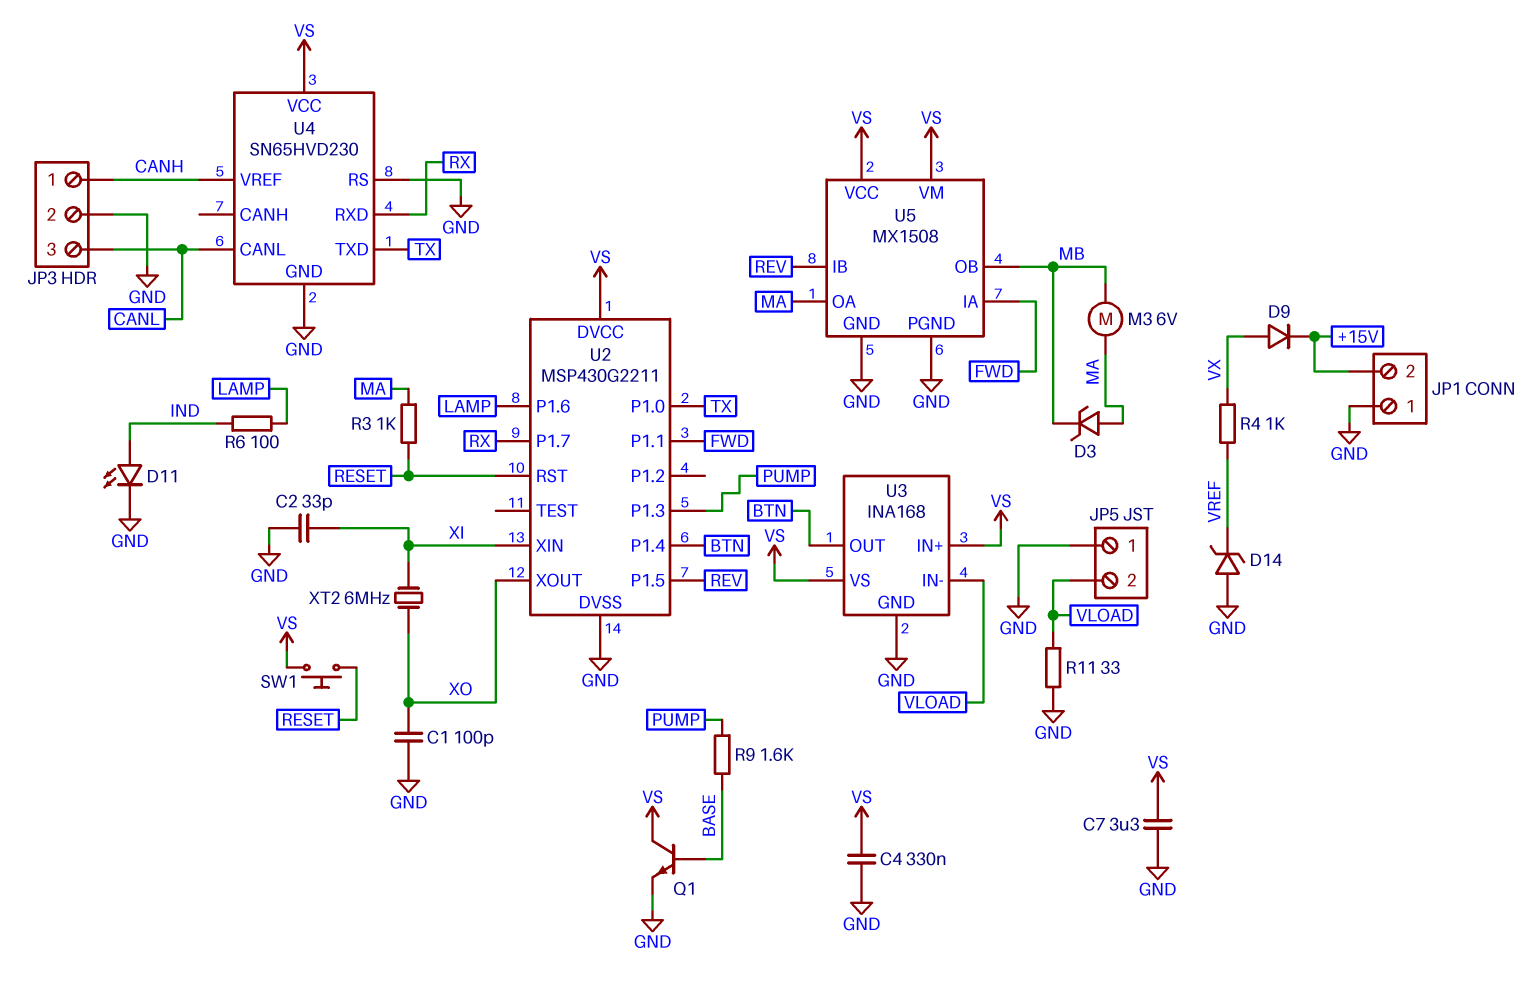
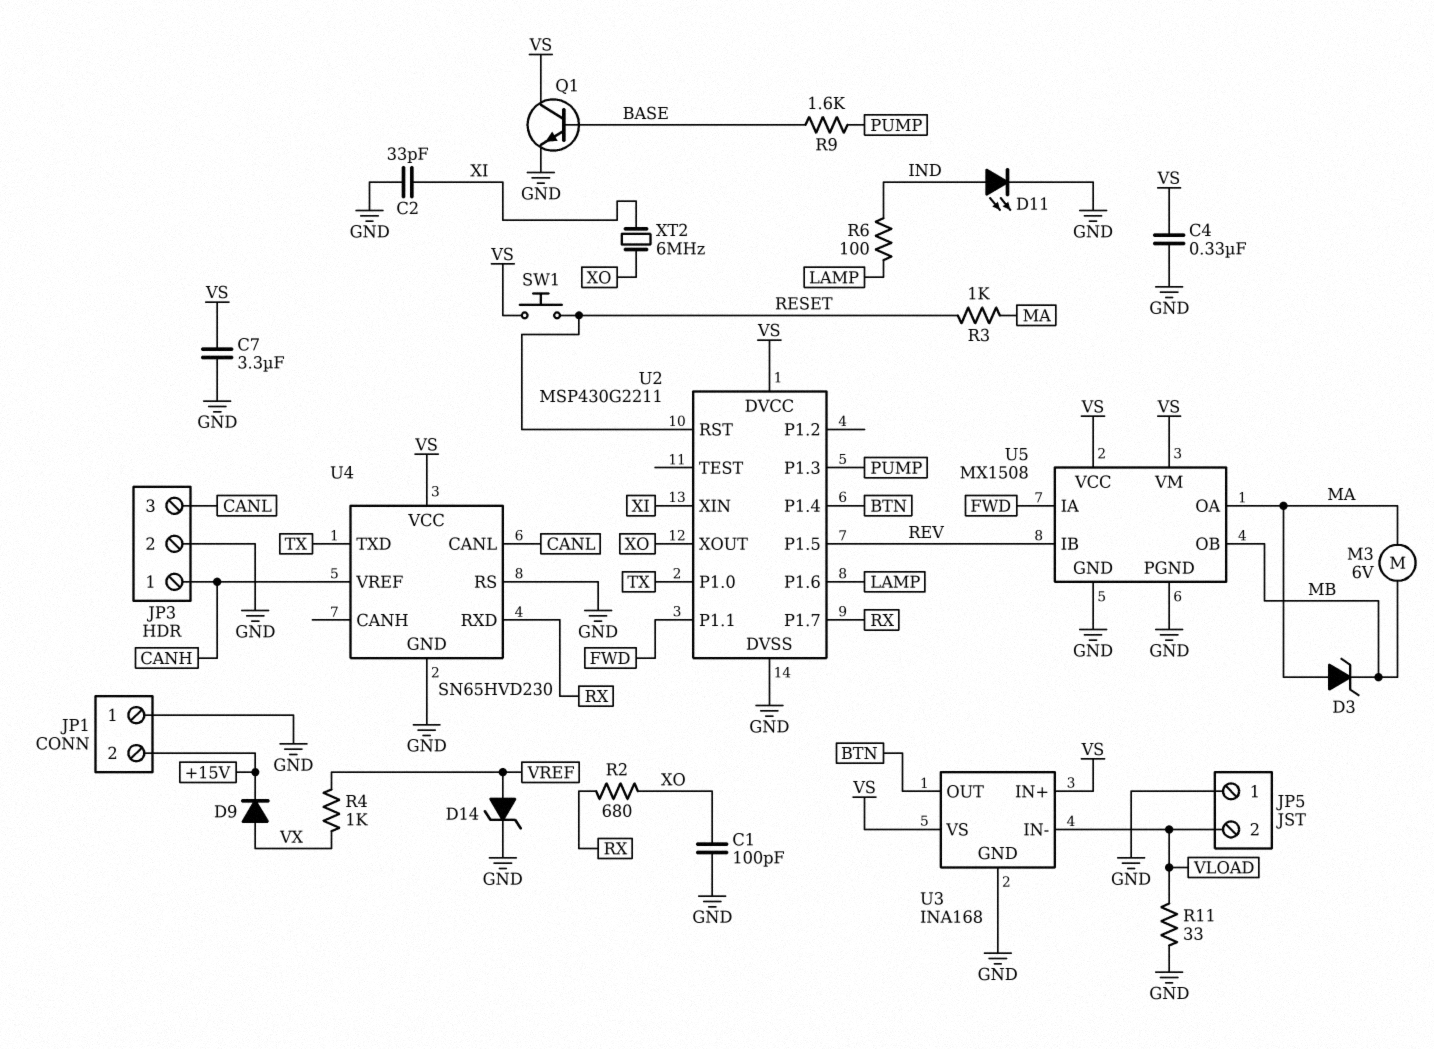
D14: zener (A GND, K VREF) -> zener (A VREF, K GND)
R2: none -> 680 (RX, XO)

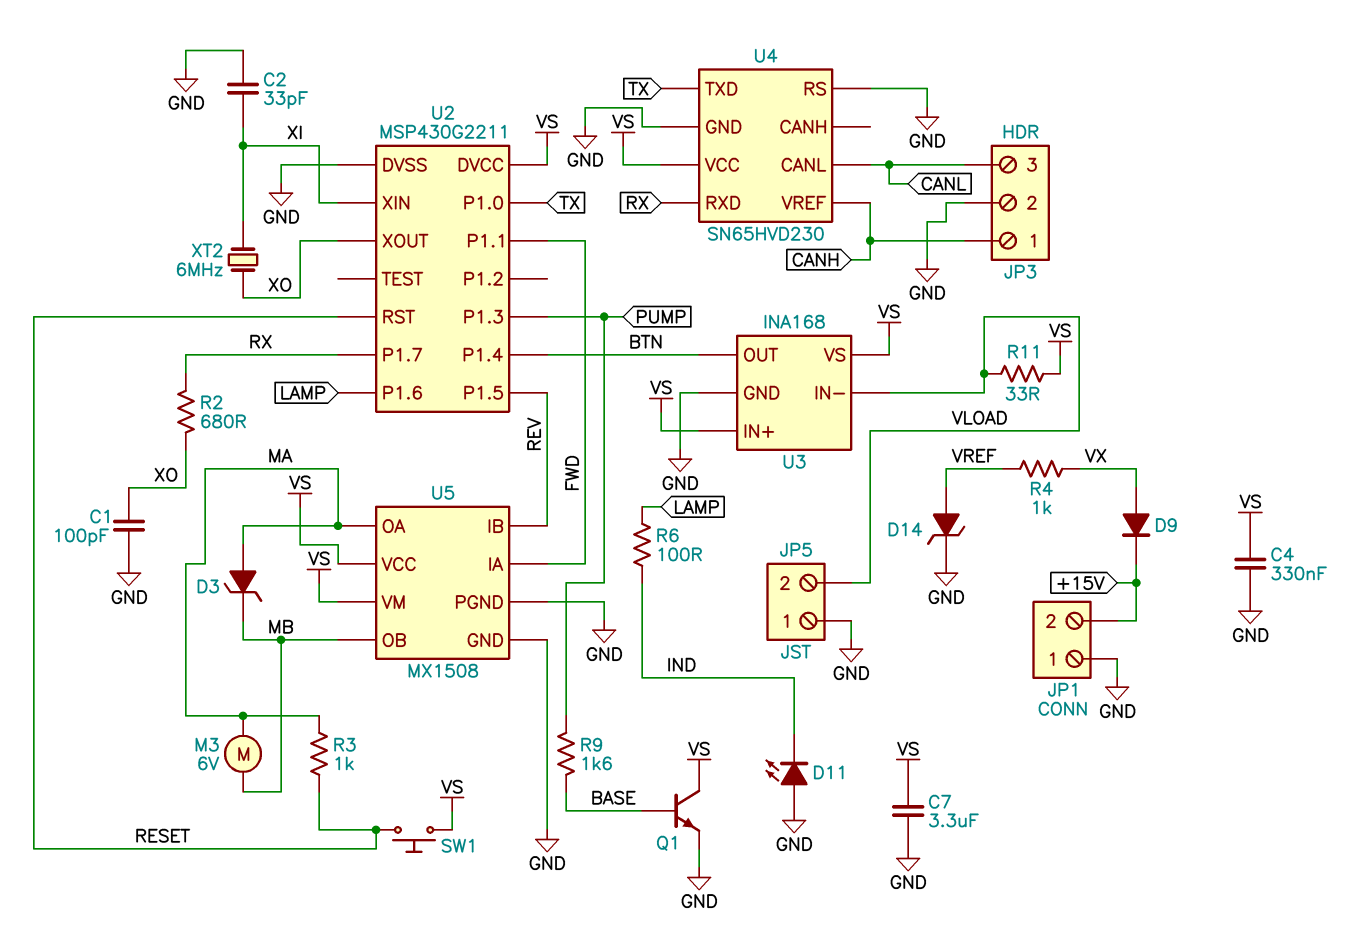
D11: LED (A IND, K GND) -> LED (A GND, K IND)
R11: 33 (GND, VLOAD) -> 33 (VLOAD, VS)

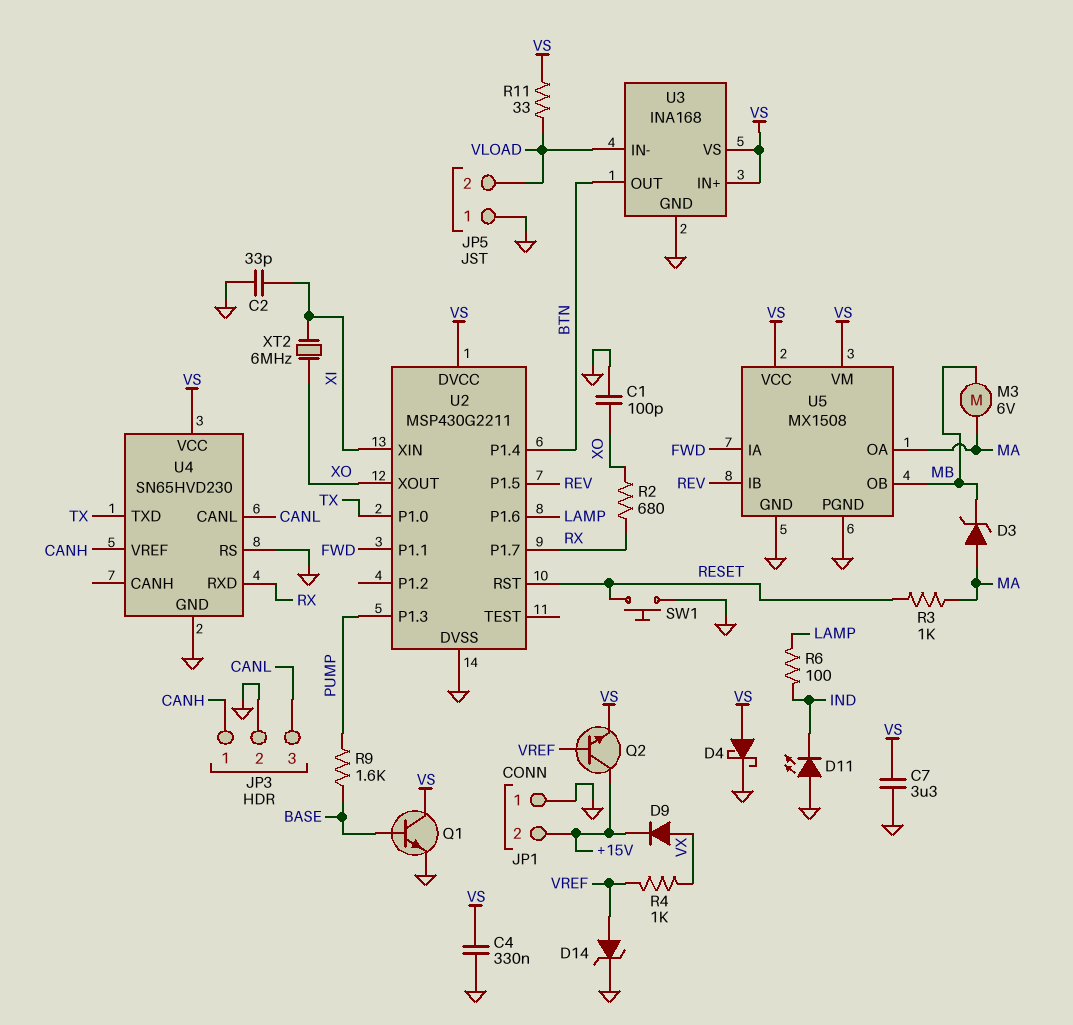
D4: none -> schottky (A VS, K GND)
Q2: none -> NPN (B VREF, C +15V, E VS)
SW1: button (RESET, VS) -> button (GND, RESET)

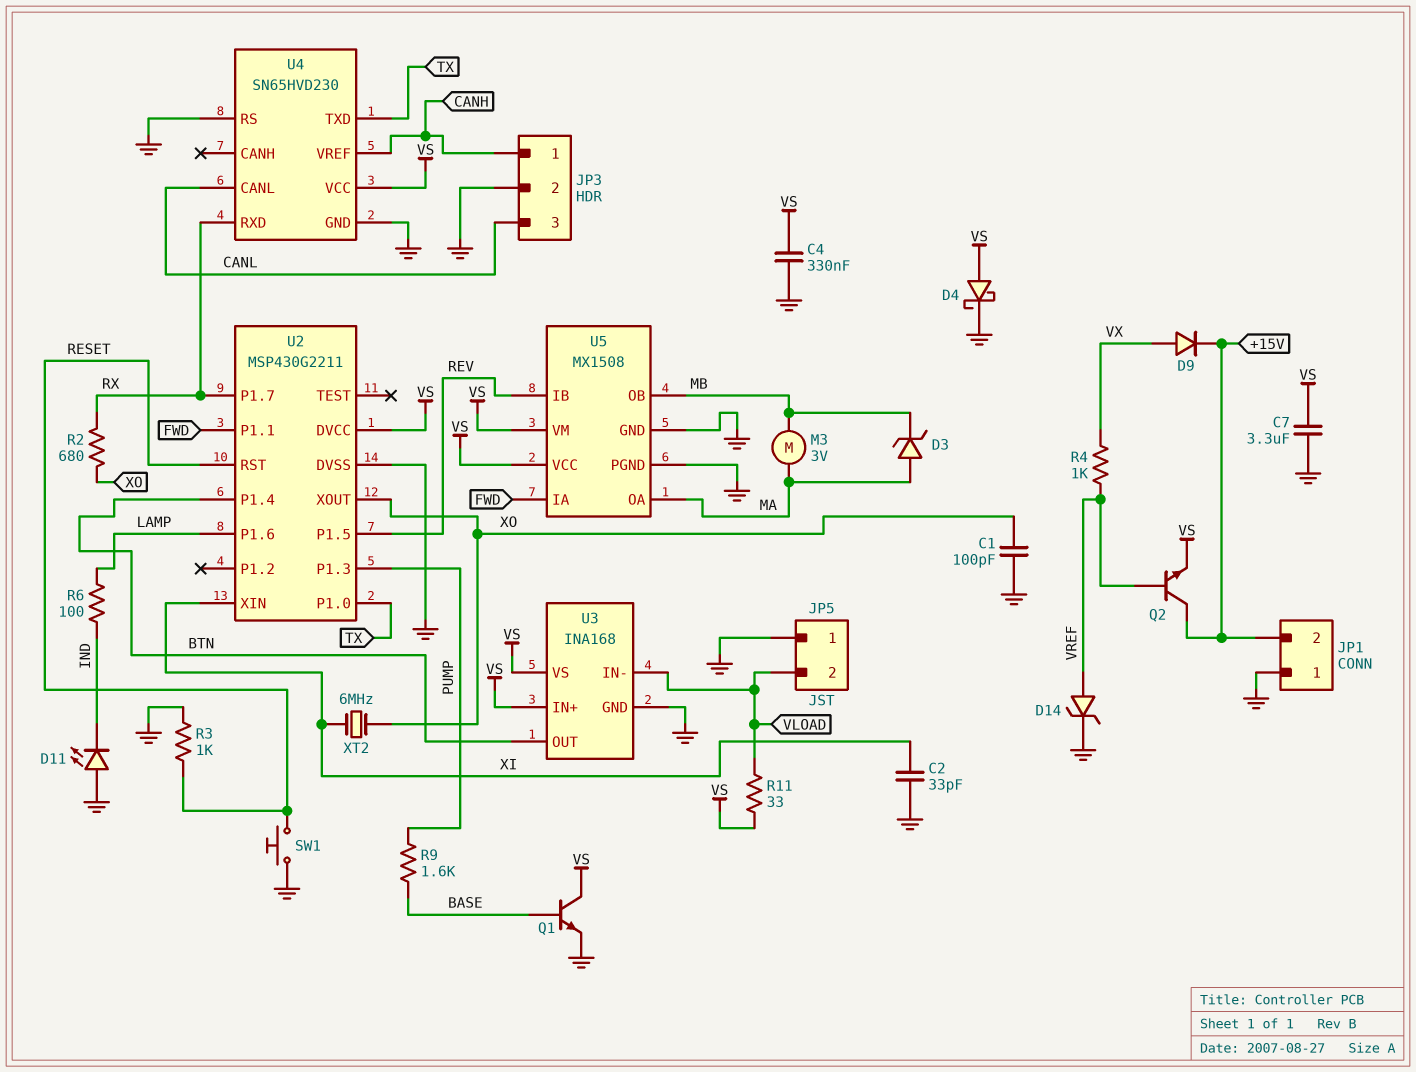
M3: motor 6V (MA, MB) -> motor 3V (MA, MB)
R3: 1k (MA, RESET) -> 1k (GND, RESET)

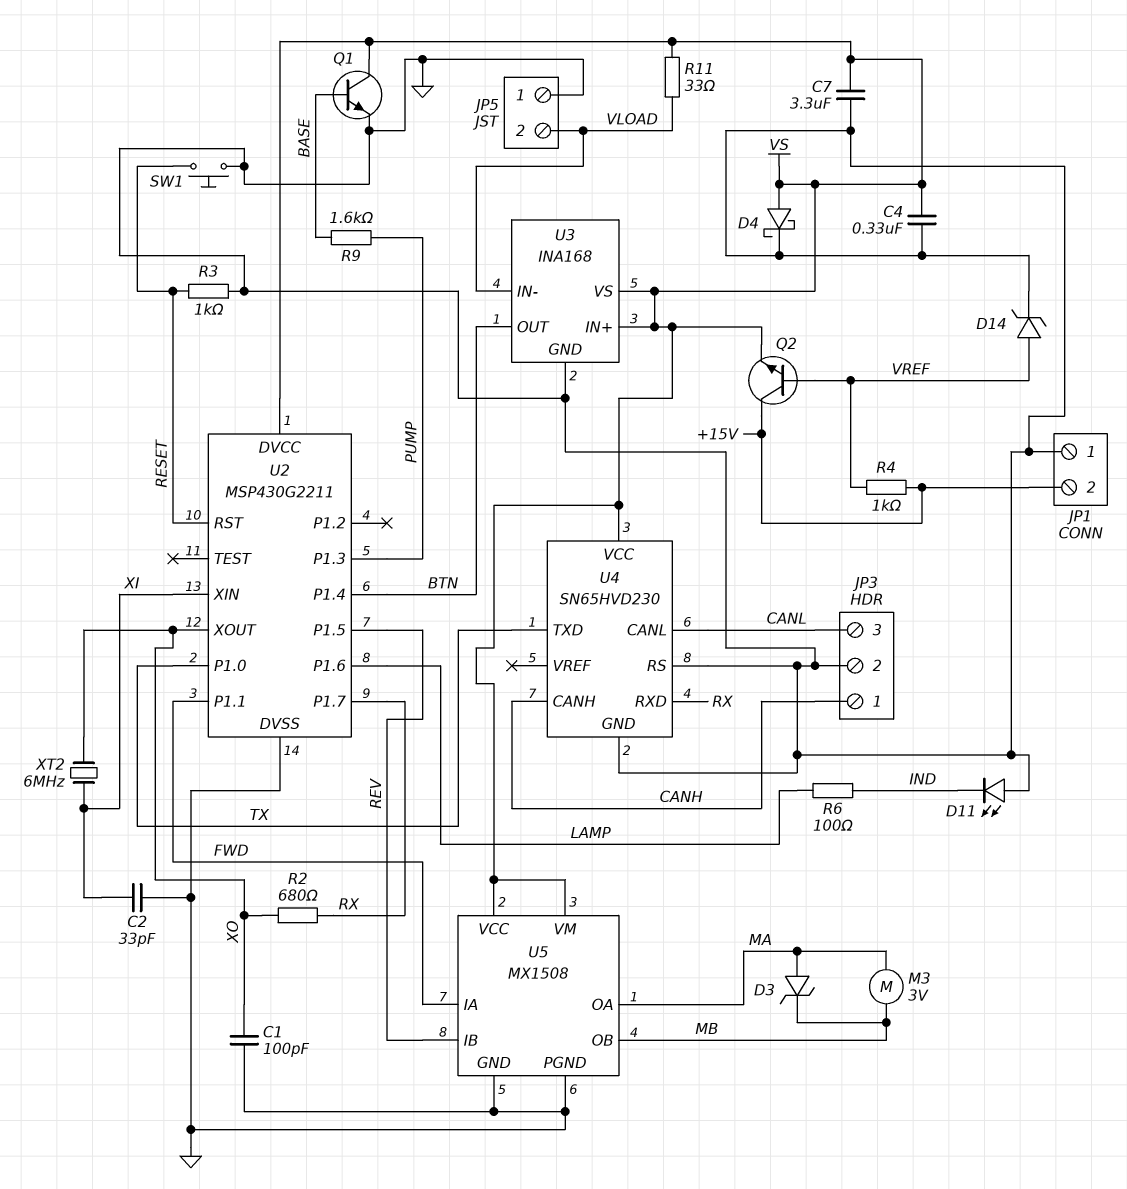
D9: diode (A VX, K +15V) -> none
R4: 1k (VREF, VX) -> 1k (+15V, VREF)
U4 pin CANH: none -> CANH
U4 pin VREF: CANH -> none

